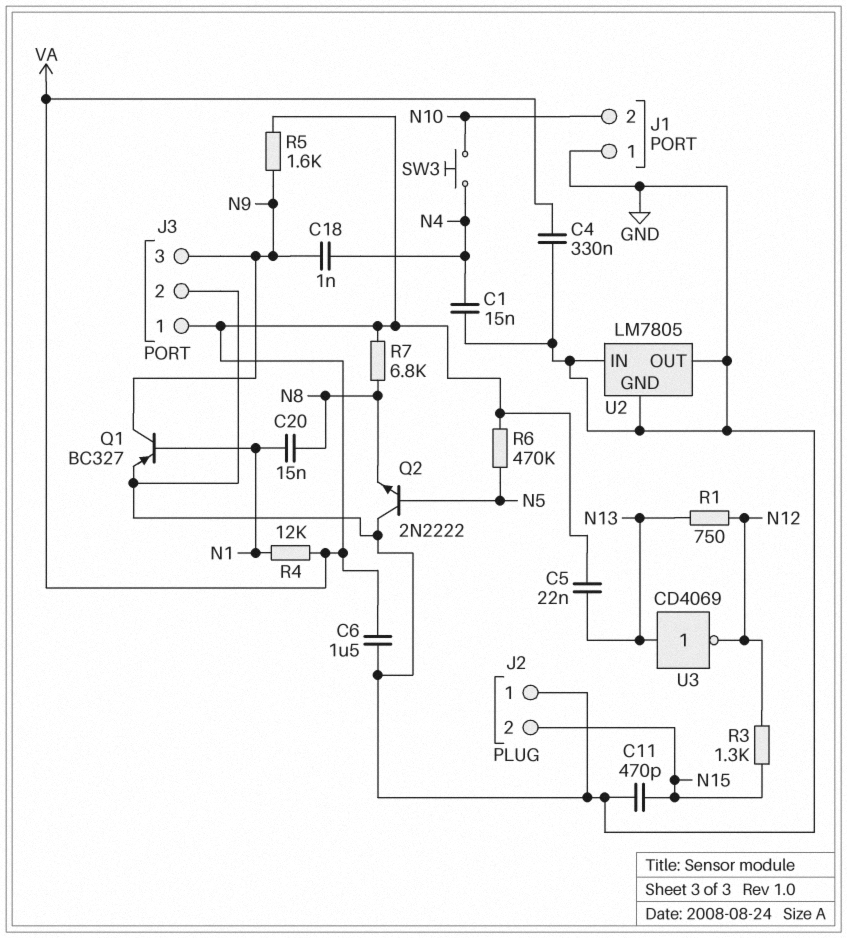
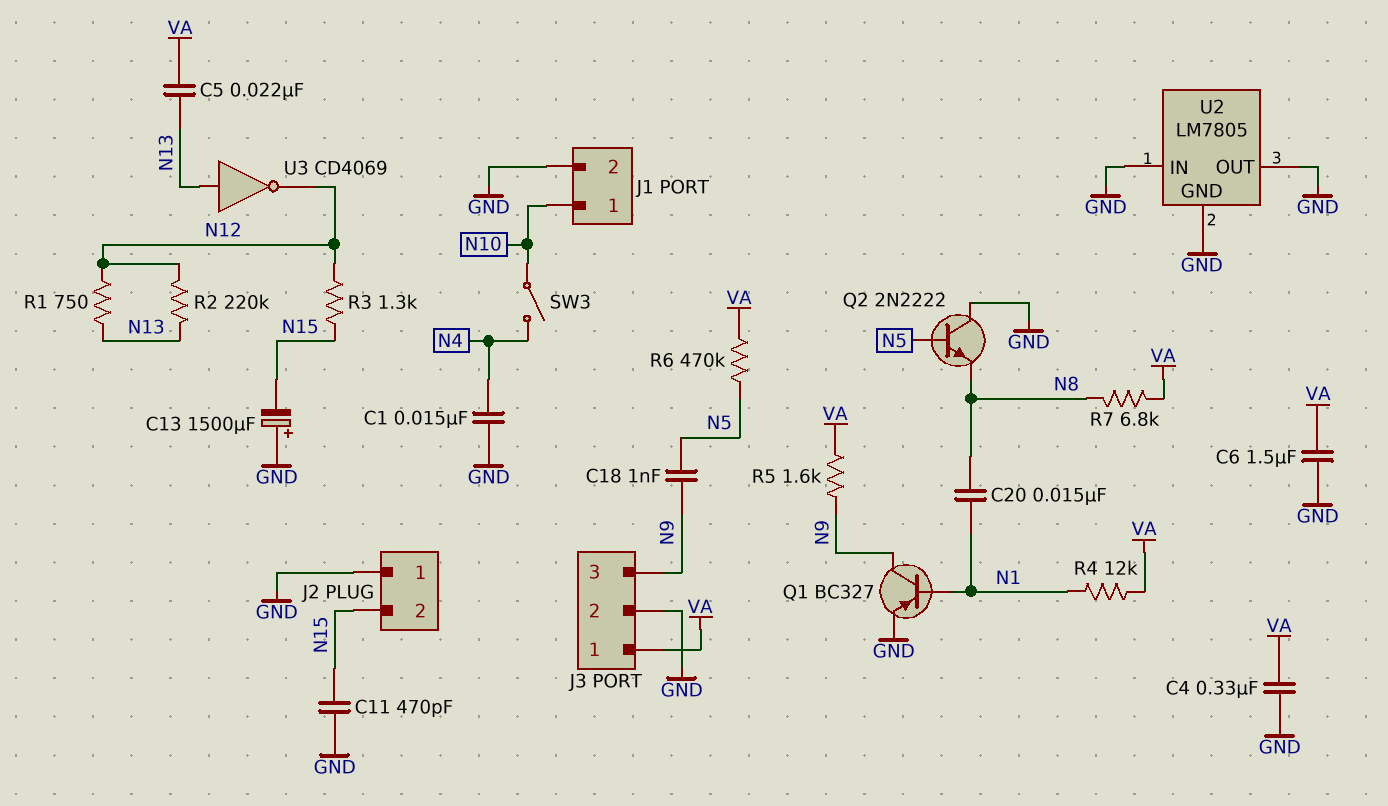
C13: none -> 1500uF (plus GND, minus N15)
C18: 1nF (N4, N9) -> 1nF (N5, N9)
J1 pin 1: GND -> N10
J1 pin 2: N10 -> GND
R2: none -> 220k (N12, N13)
SW3: button (N4, N10) -> switch (N4, N10)

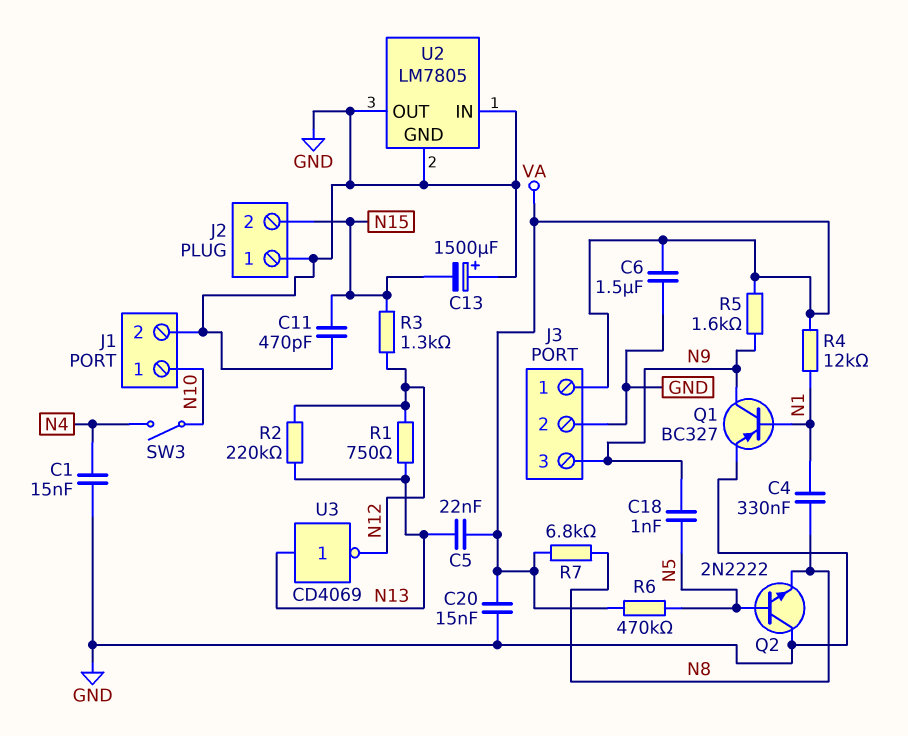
C4: 330nF (GND, VA) -> 330nF (N1, N8)
C20: 15nF (N1, N8) -> 15nF (GND, VA)

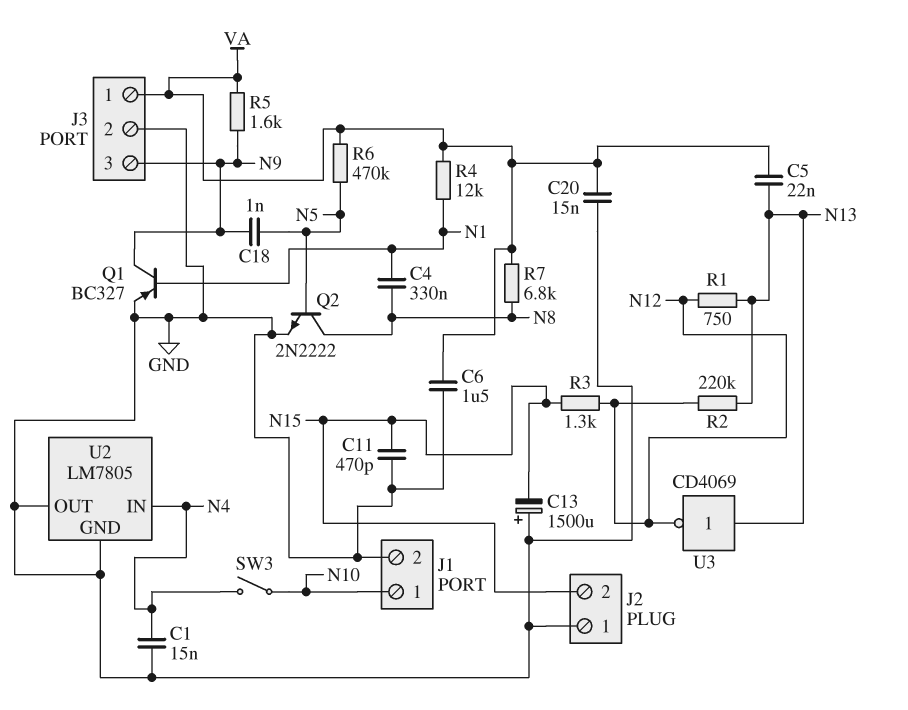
Q2: NPN 2N2222 (B N5, C GND, E N8) -> NPN 2N2222 (B N5, C N8, E GND)
U2 pin IN: GND -> N4

